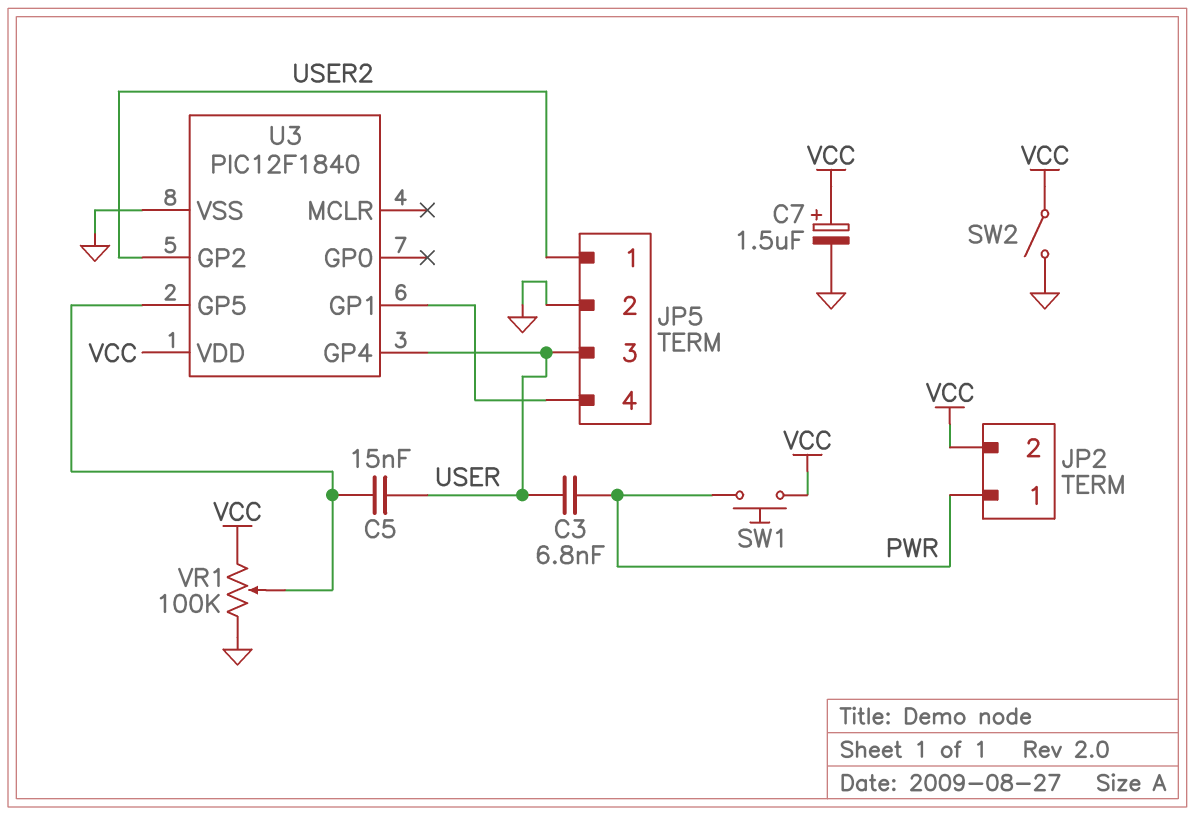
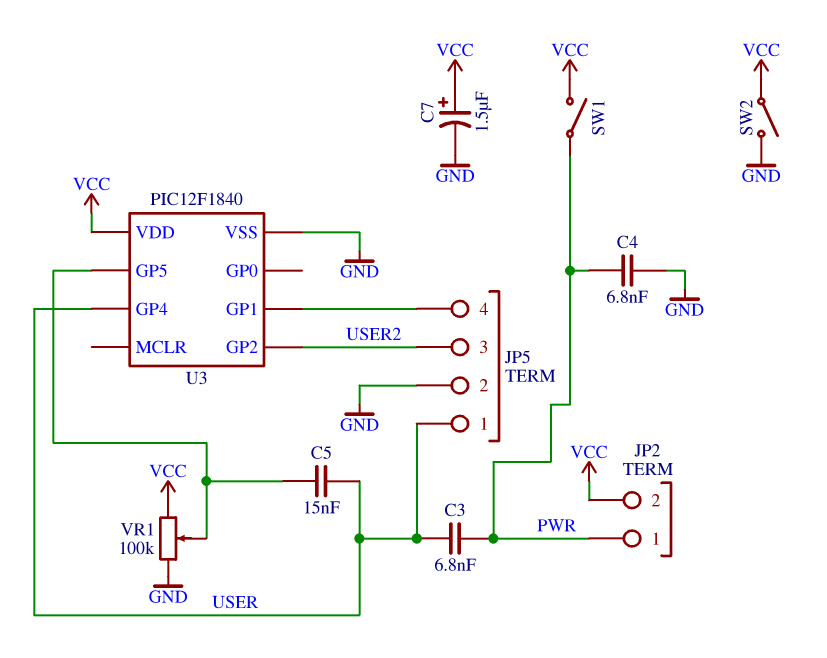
C4: none -> 6.8nF (GND, PWR)
JP5 pin 1: USER2 -> USER
JP5 pin 3: USER -> USER2
SW1: button (PWR, VCC) -> switch (PWR, VCC)

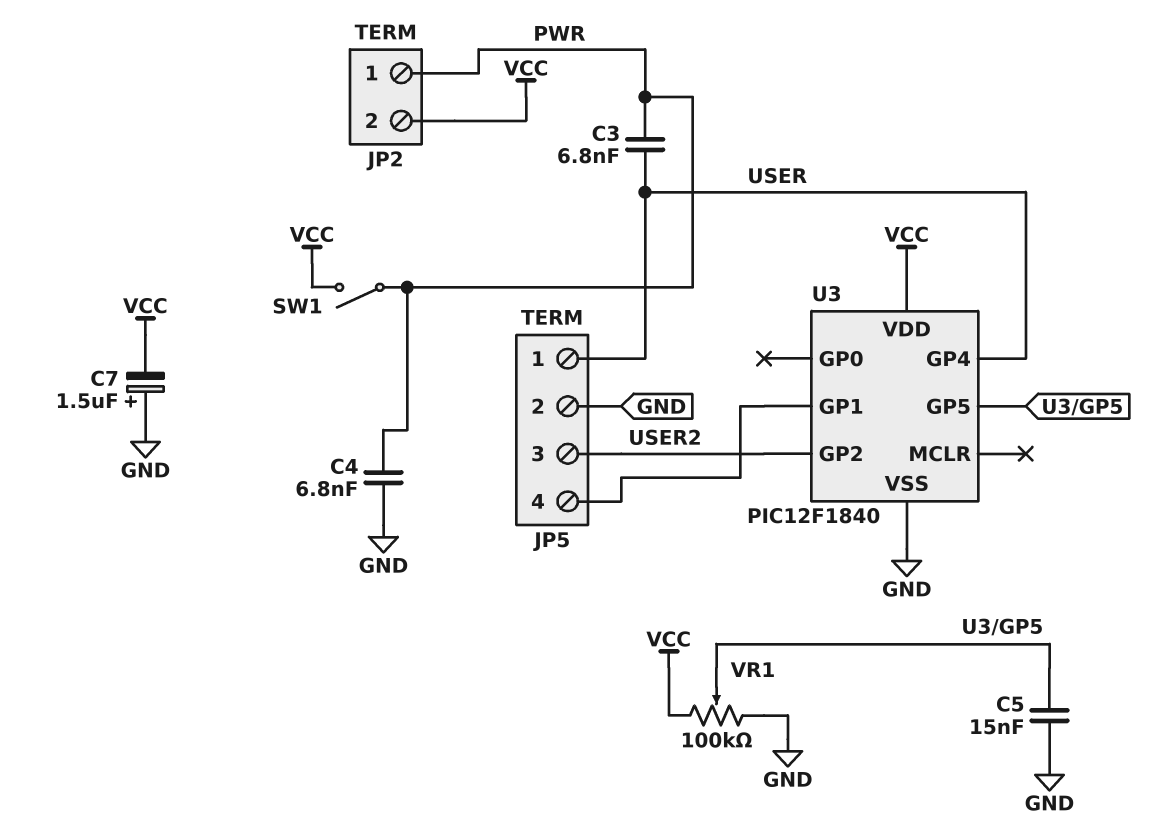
C5: 15nF (U3/GP5, USER) -> 15nF (GND, U3/GP5)
C7: 1.5uF (plus VCC, minus GND) -> 1.5uF (plus GND, minus VCC)
SW2: switch (GND, VCC) -> none

